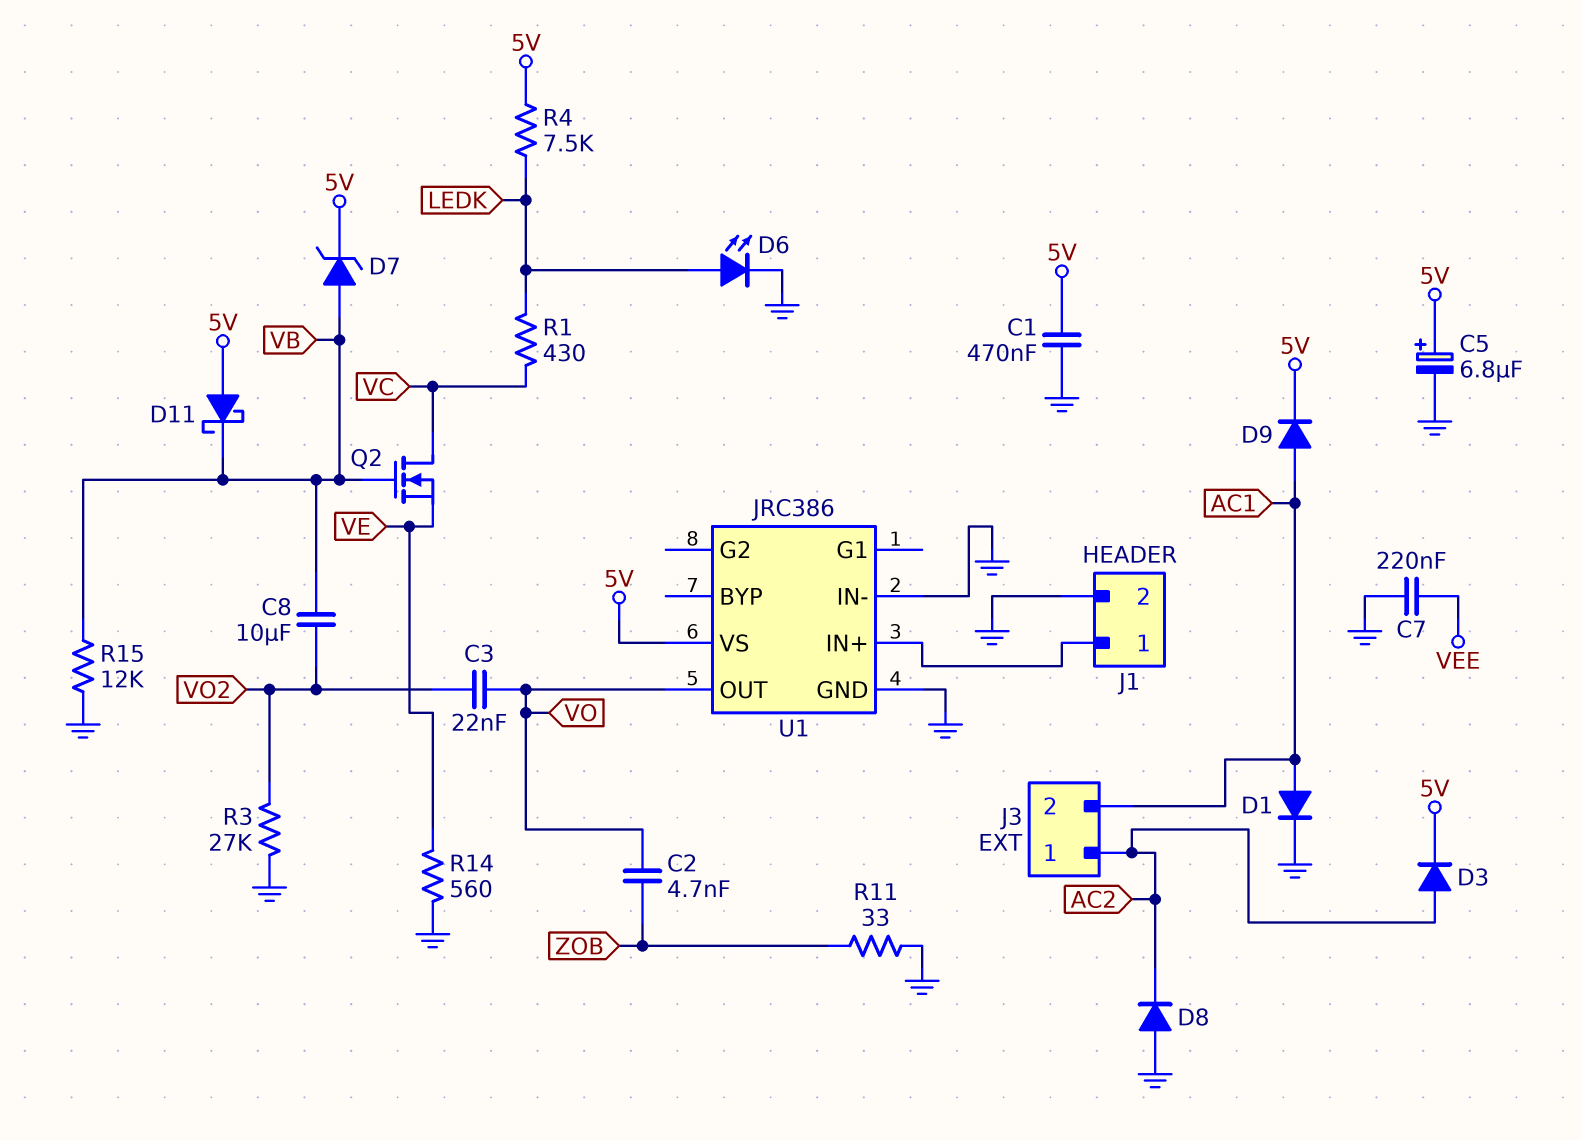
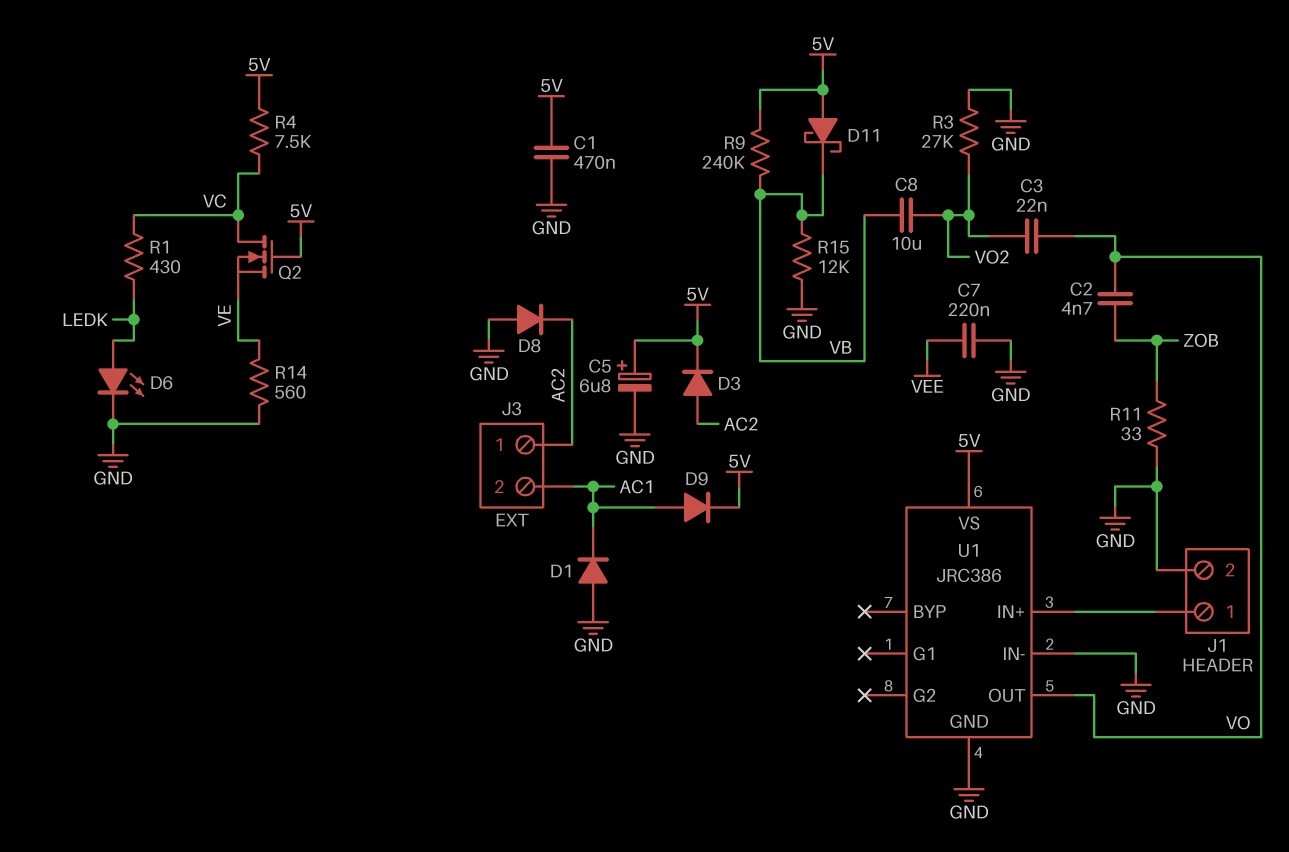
D1: diode (A AC1, K GND) -> diode (A GND, K AC1)
D7: zener (A VB, K 5V) -> none
Q2: NMOS (G VB, D VC, S VE) -> NMOS (G 5V, D VC, S VE)
R4: 7.5k (5V, LEDK) -> 7.5k (5V, VC)
R9: none -> 240k (5V, VB)

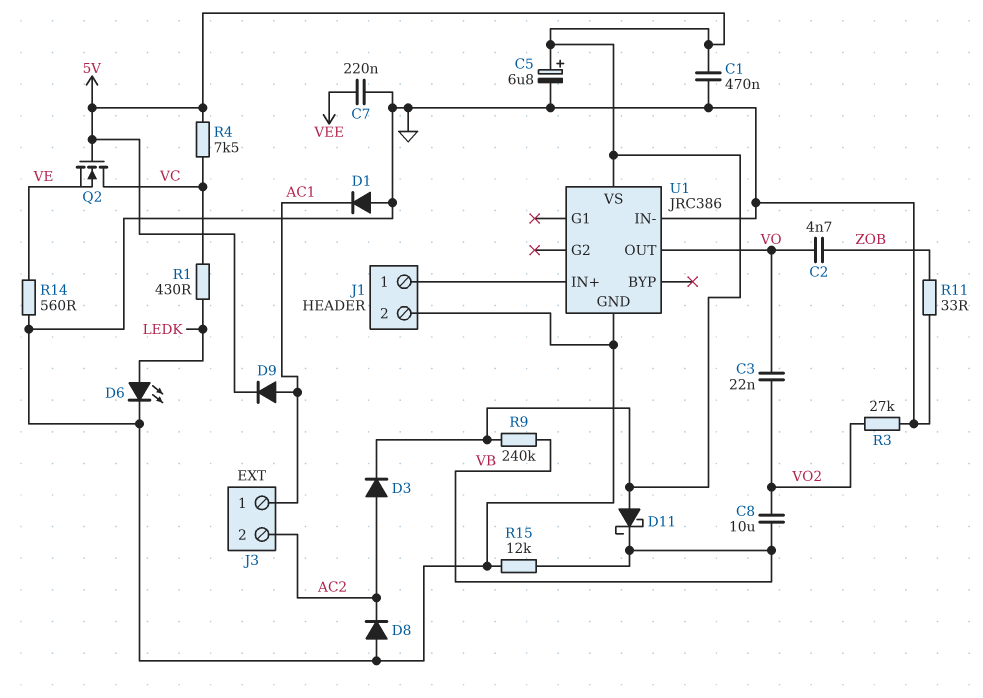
J3 pin 1: AC2 -> AC1
J3 pin 2: AC1 -> AC2

